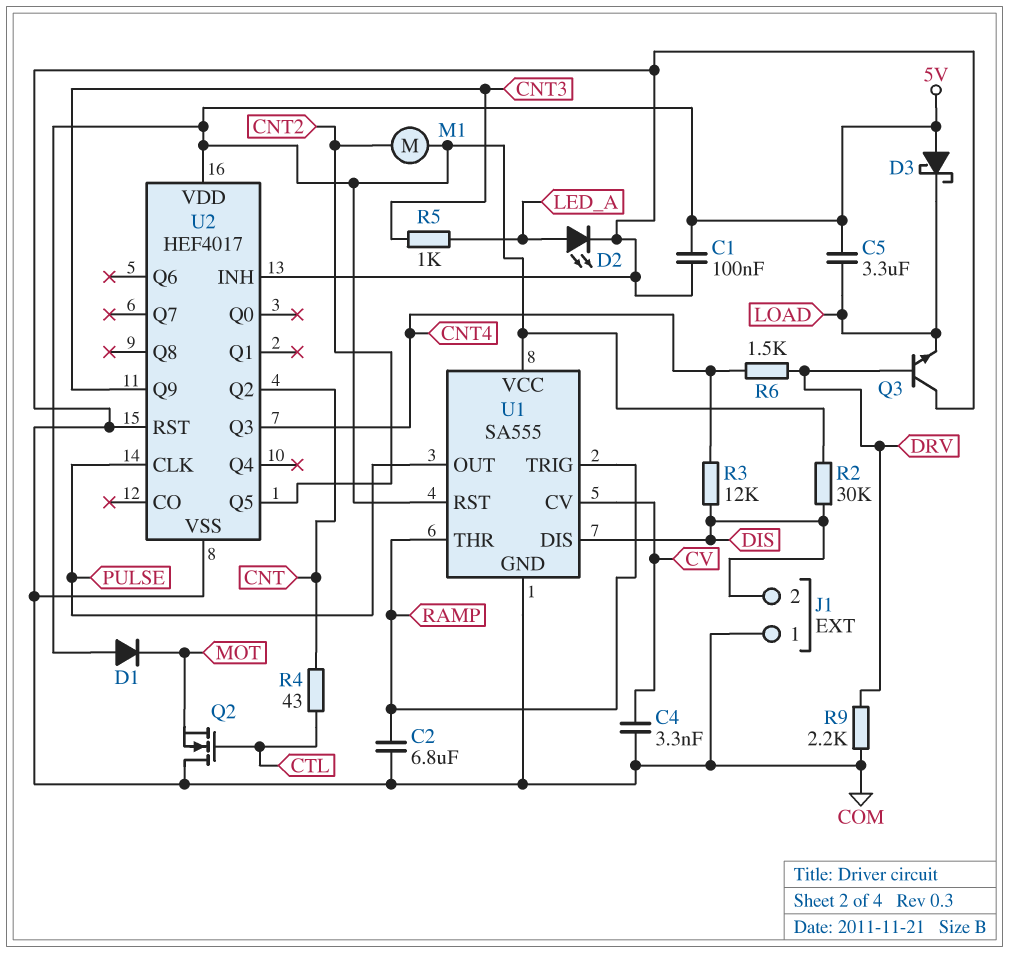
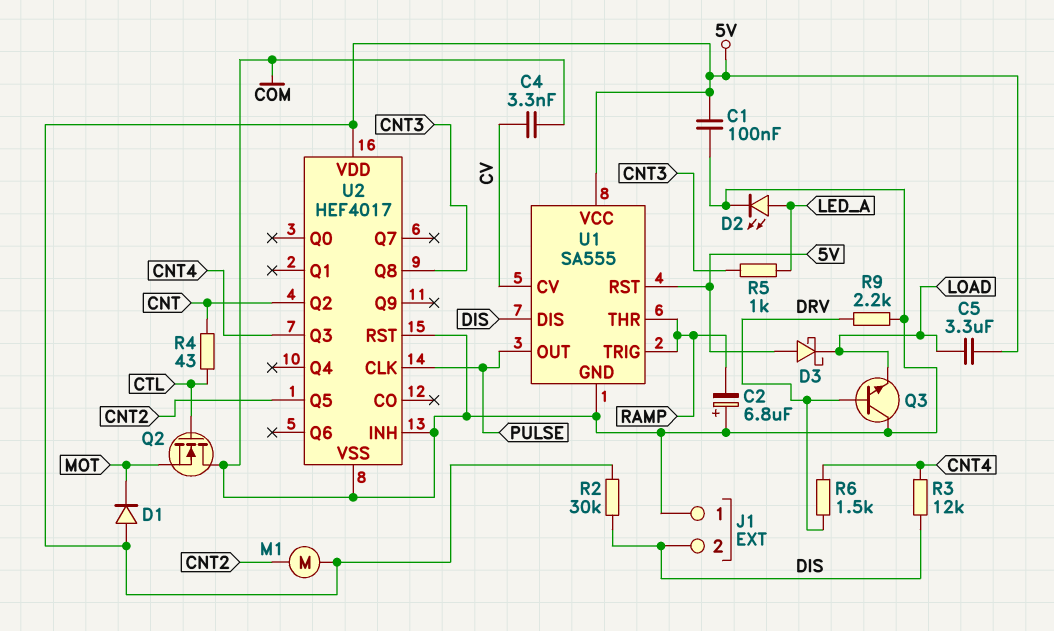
C2: 6.8uF (COM, RAMP) -> 6.8uF (plus COM, minus RAMP)
U2 pin Q8: none -> CNT3
U2 pin Q9: CNT3 -> none

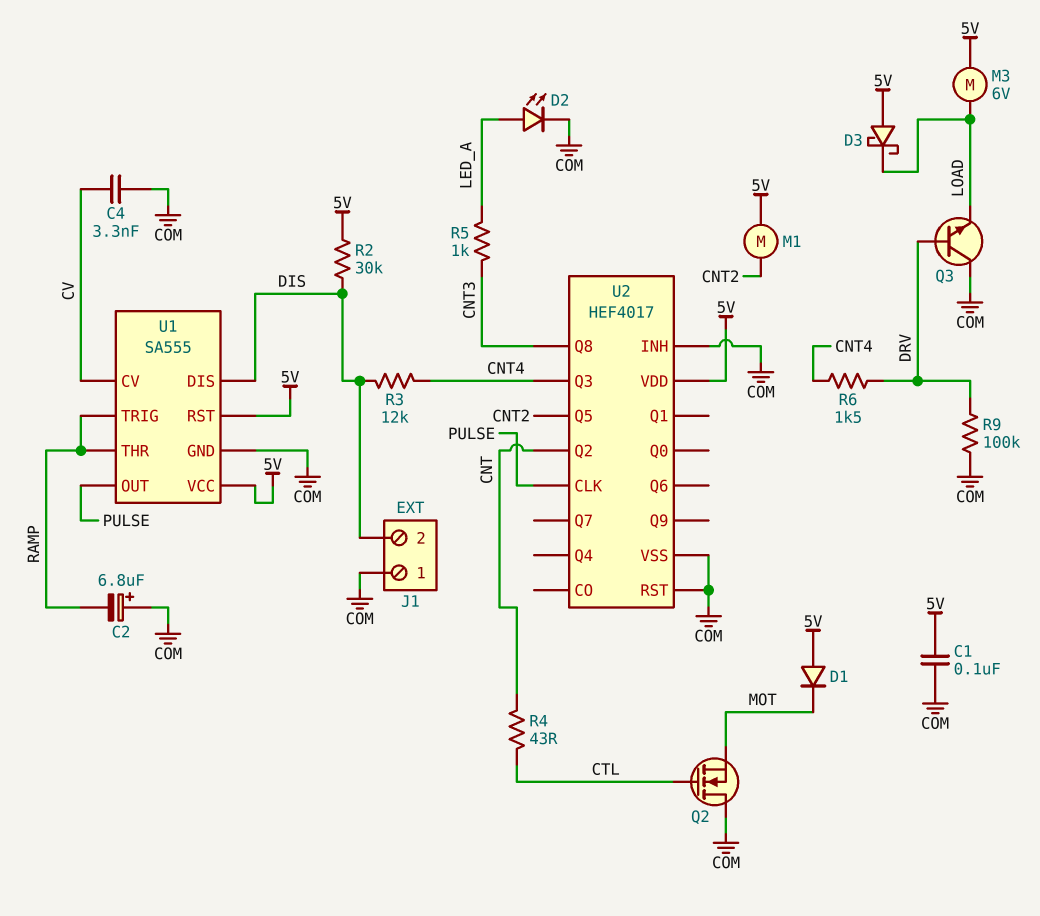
C5: 3.3uF (5V, LOAD) -> none
M3: none -> motor 6V (5V, LOAD)
R9: 2.2k (COM, DRV) -> 100k (COM, DRV)

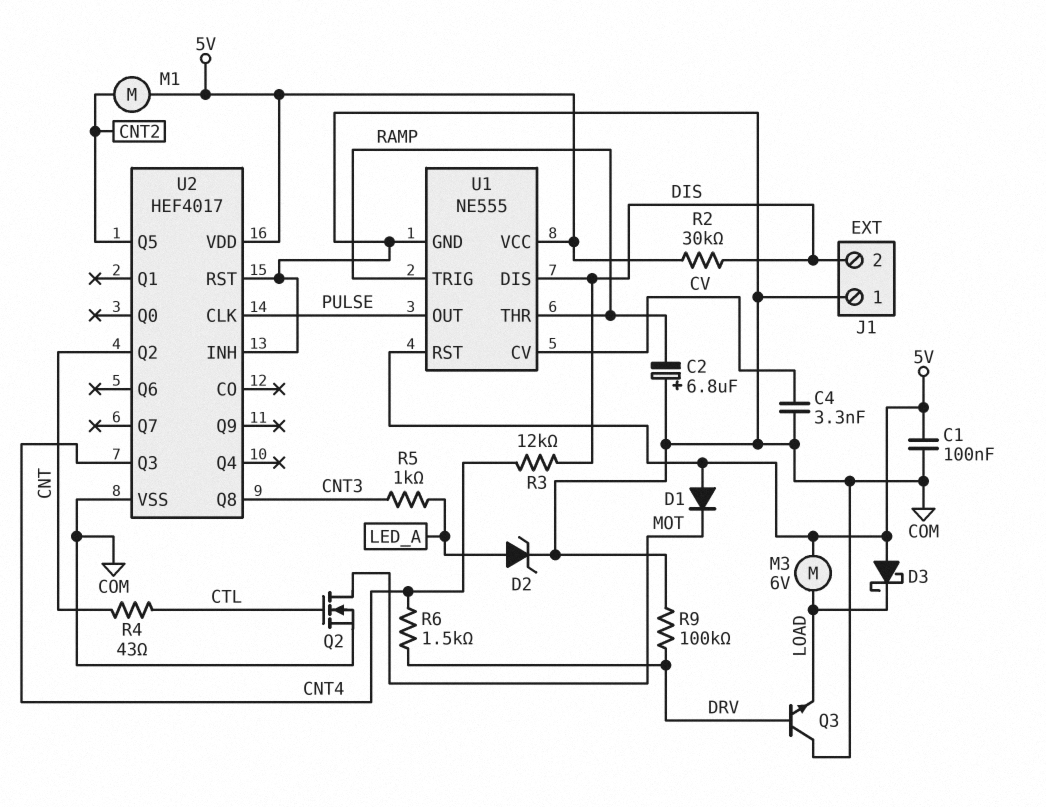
D2: LED (A LED_A, K COM) -> zener (A LED_A, K COM)
Q2: NMOS (G CTL, D COM, S MOT) -> NMOS (G CTL, D MOT, S COM)
U1: SA555 -> NE555

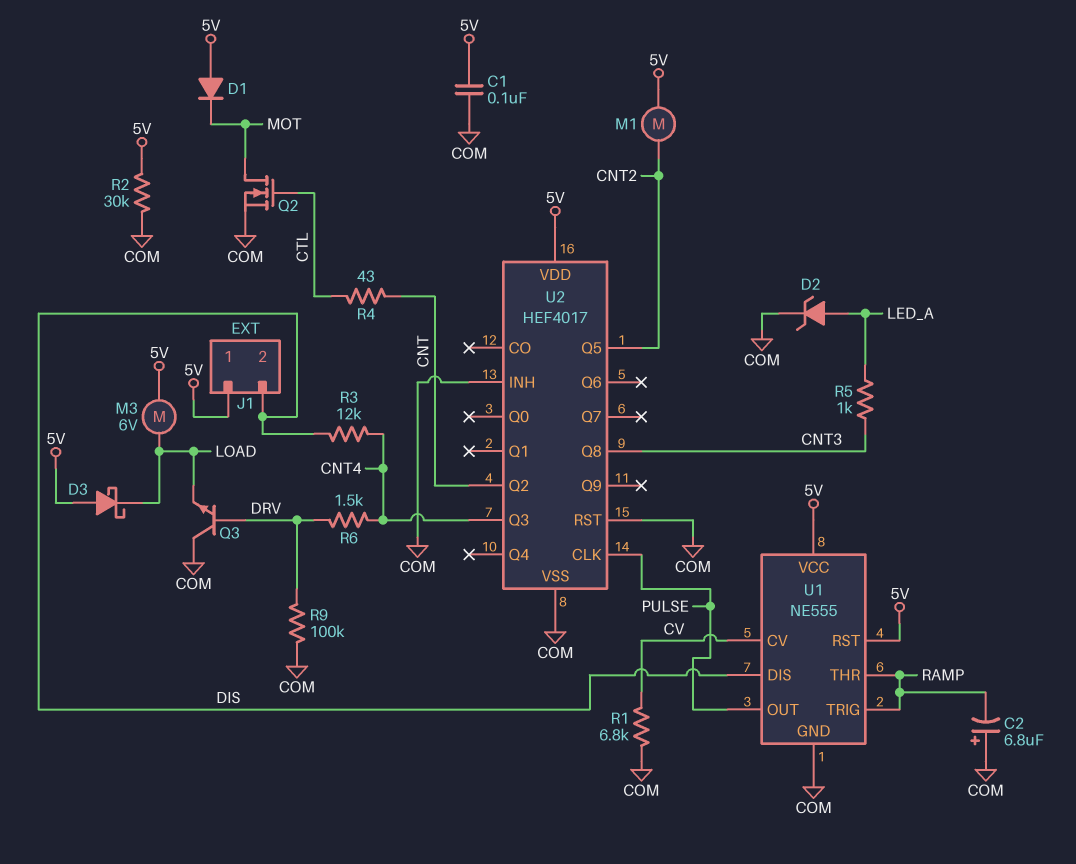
C4: 3.3nF (COM, CV) -> none
J1 pin 1: COM -> 5V
R1: none -> 6.8k (COM, CV)
R2: 30k (5V, DIS) -> 30k (5V, COM)

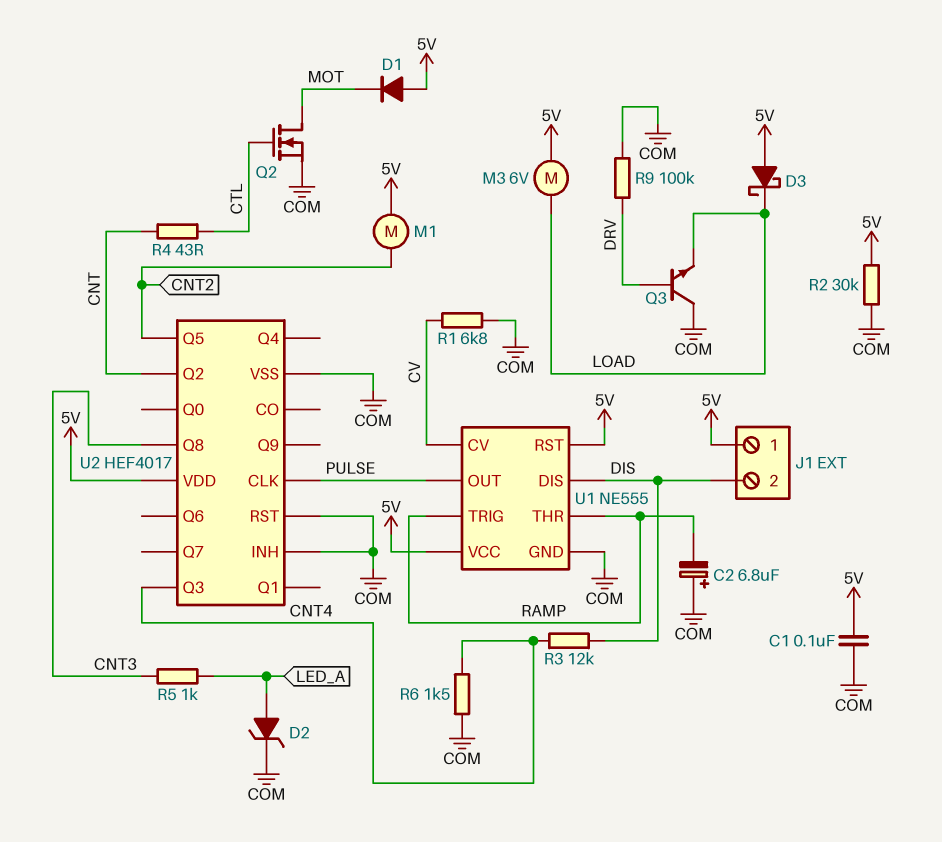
R6: 1.5k (CNT4, DRV) -> 1.5k (CNT4, COM)

